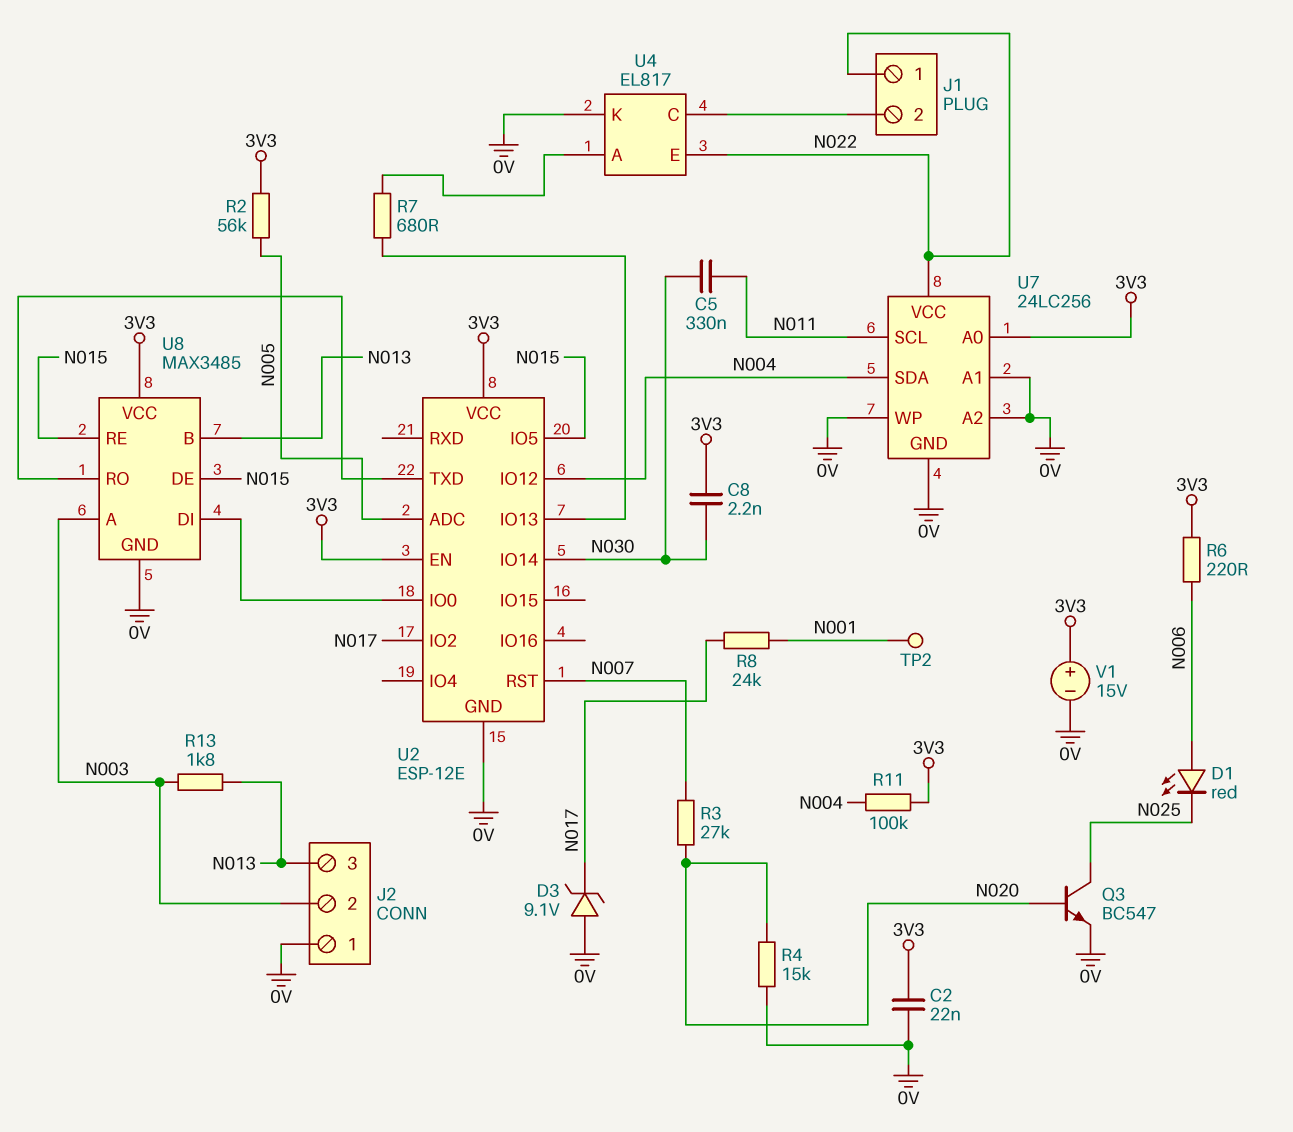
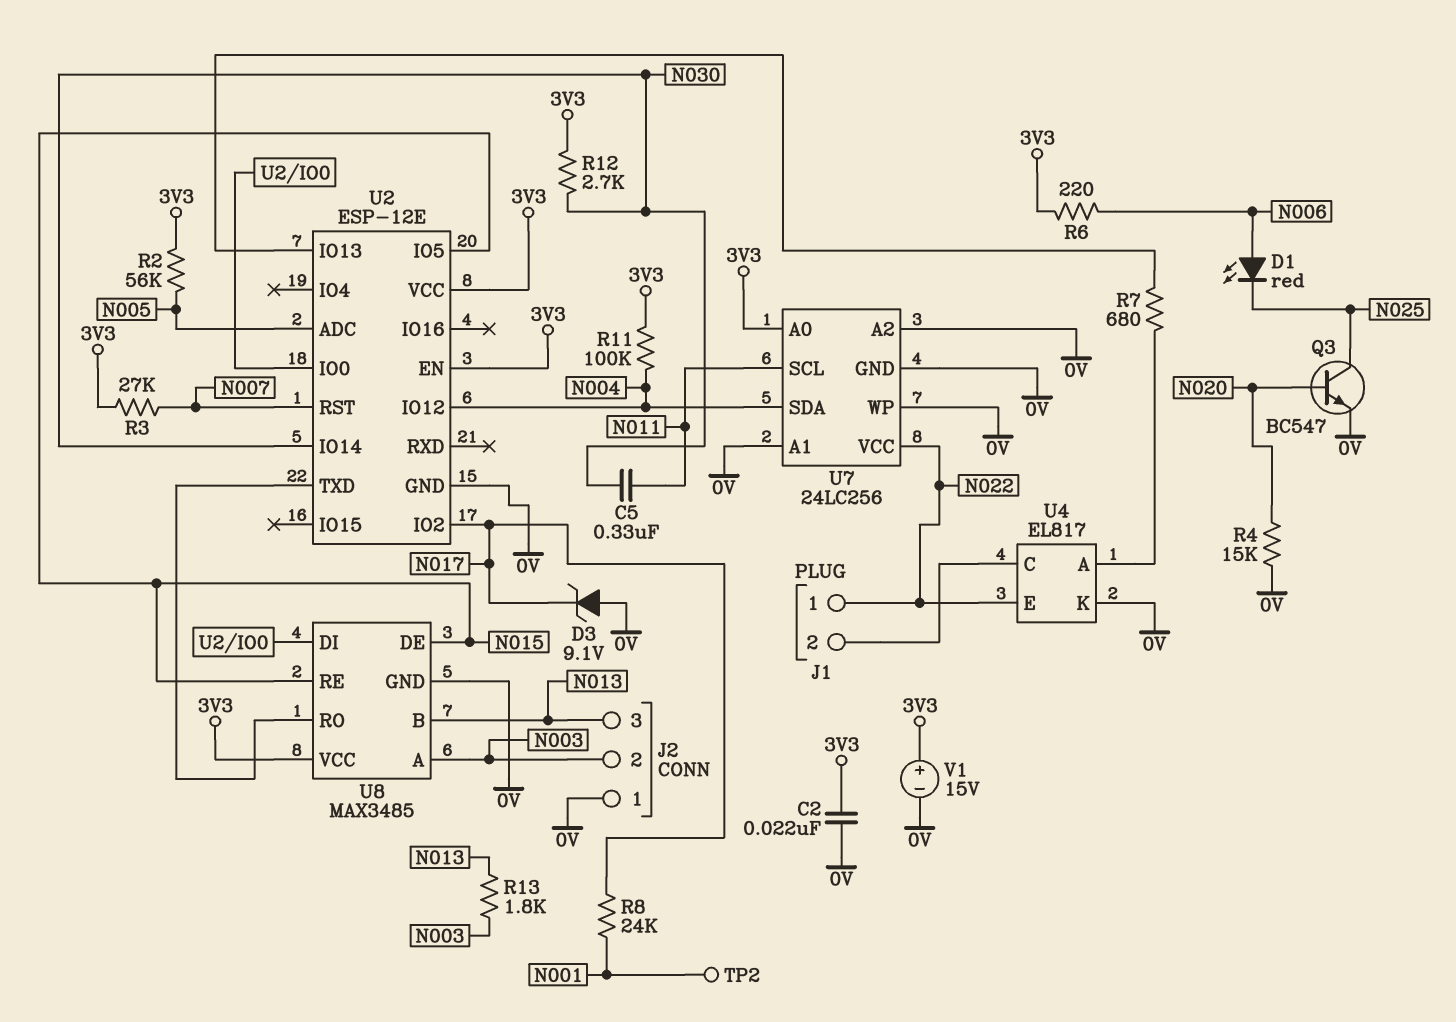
C8: 2.2nF (3V3, N030) -> none
R3: 27k (N007, N020) -> 27k (3V3, N007)
R12: none -> 2.7k (3V3, N030)

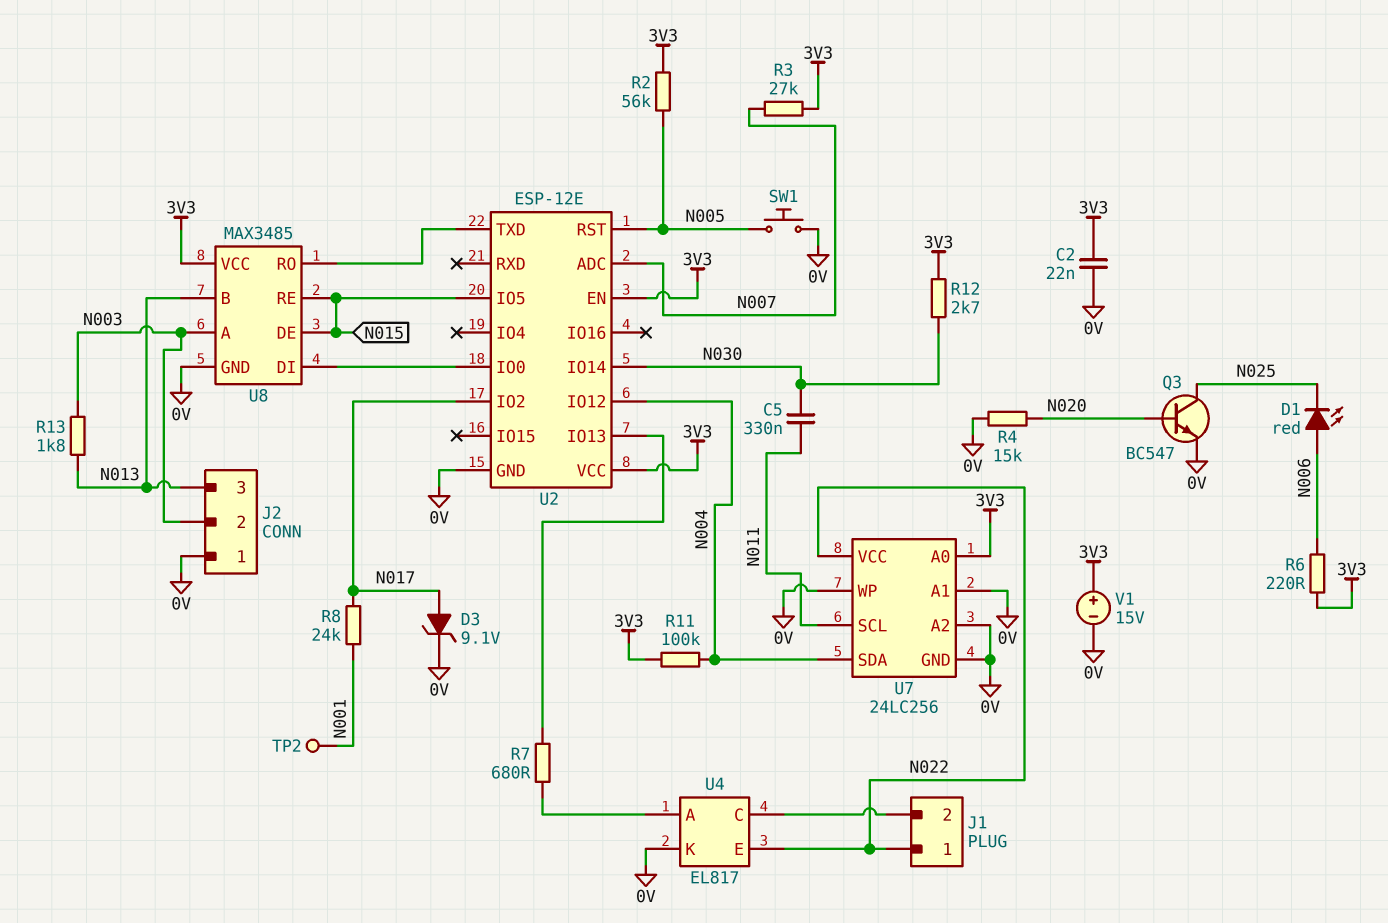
D3: zener 9.1V (A 0V, K N017) -> zener 9.1V (A N017, K 0V)
SW1: none -> button (0V, N005)
U2 pin ADC: N005 -> N007
U2 pin RST: N007 -> N005

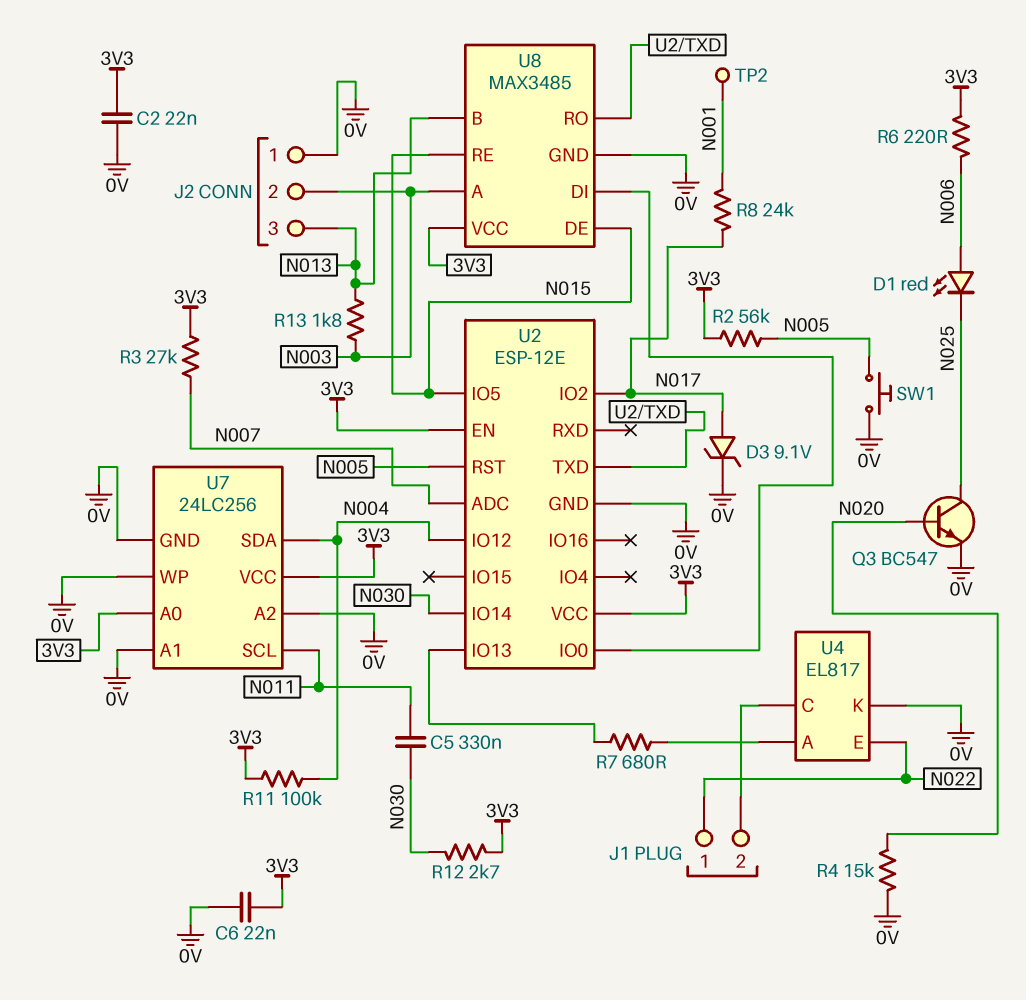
C6: none -> 22nF (0V, 3V3)
U7 pin VCC: N022 -> 3V3
V1: 15V (plus 3V3, minus 0V) -> none

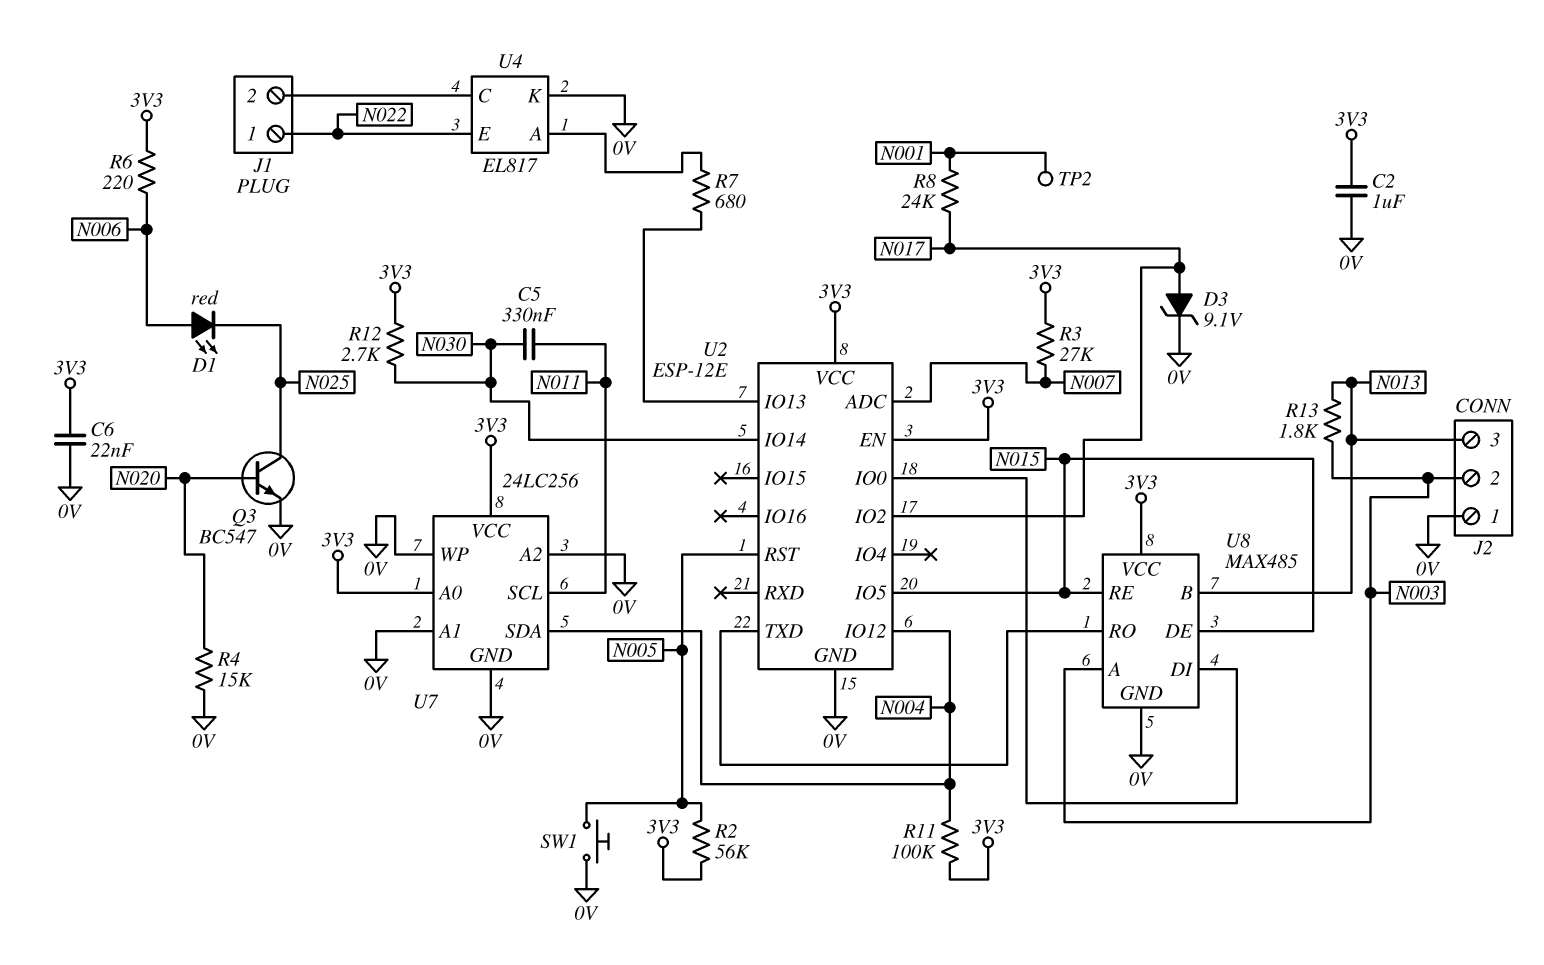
C2: 22nF (0V, 3V3) -> 1uF (0V, 3V3)
U8: MAX3485 -> MAX485

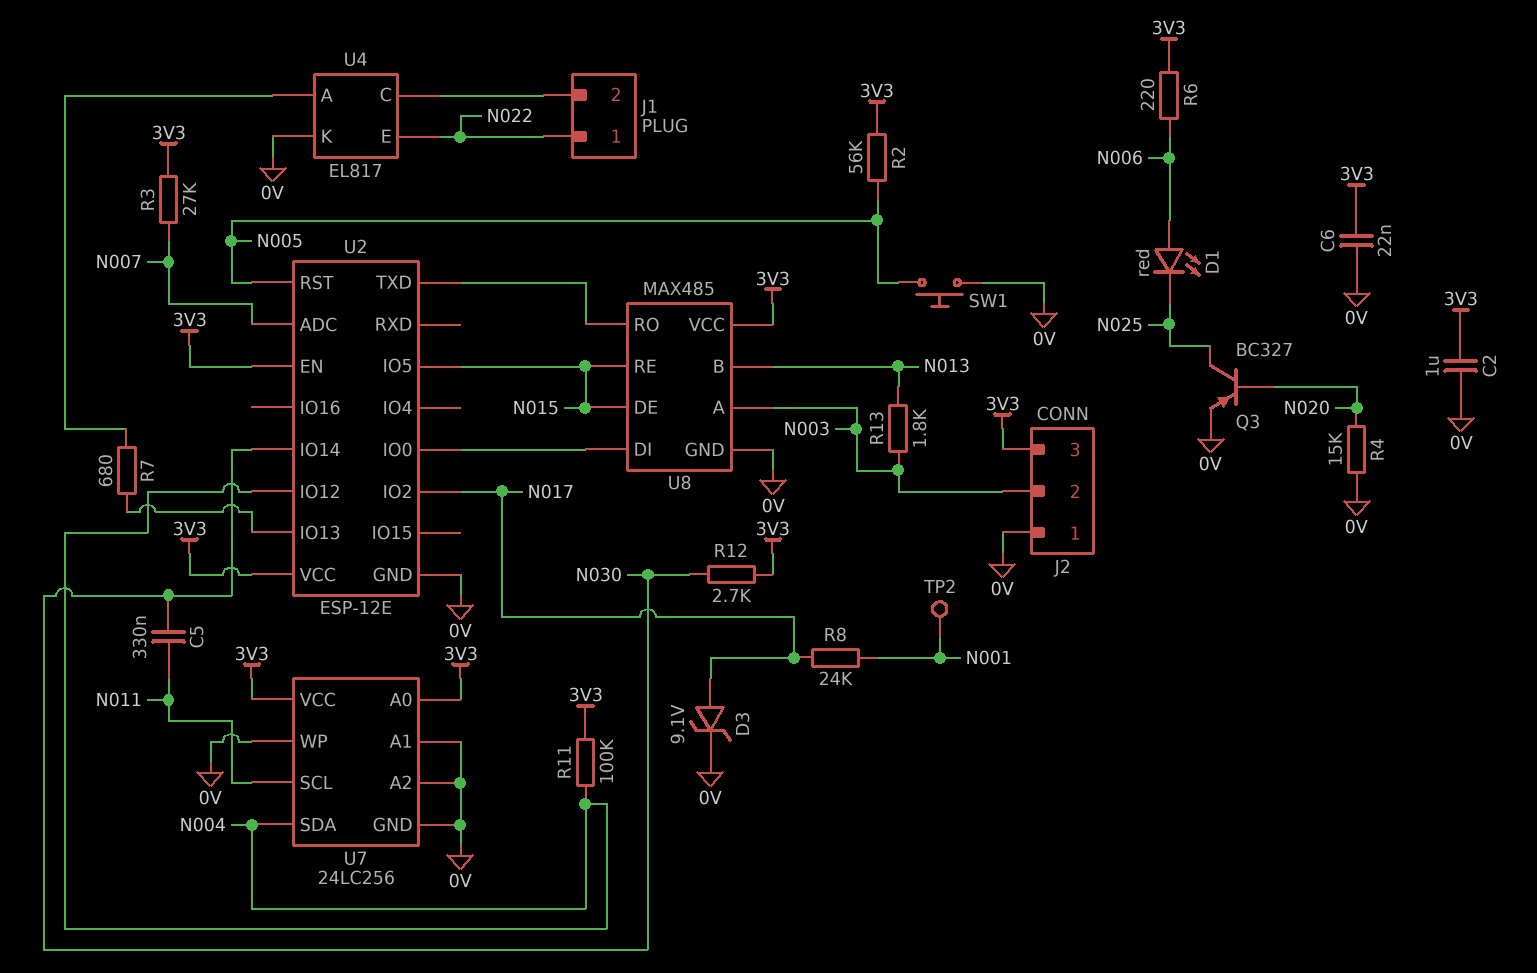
J2 pin 3: N013 -> 3V3
Q3: NPN BC547 (B N020, C N025, E 0V) -> PNP BC327 (B N020, C N025, E 0V)

